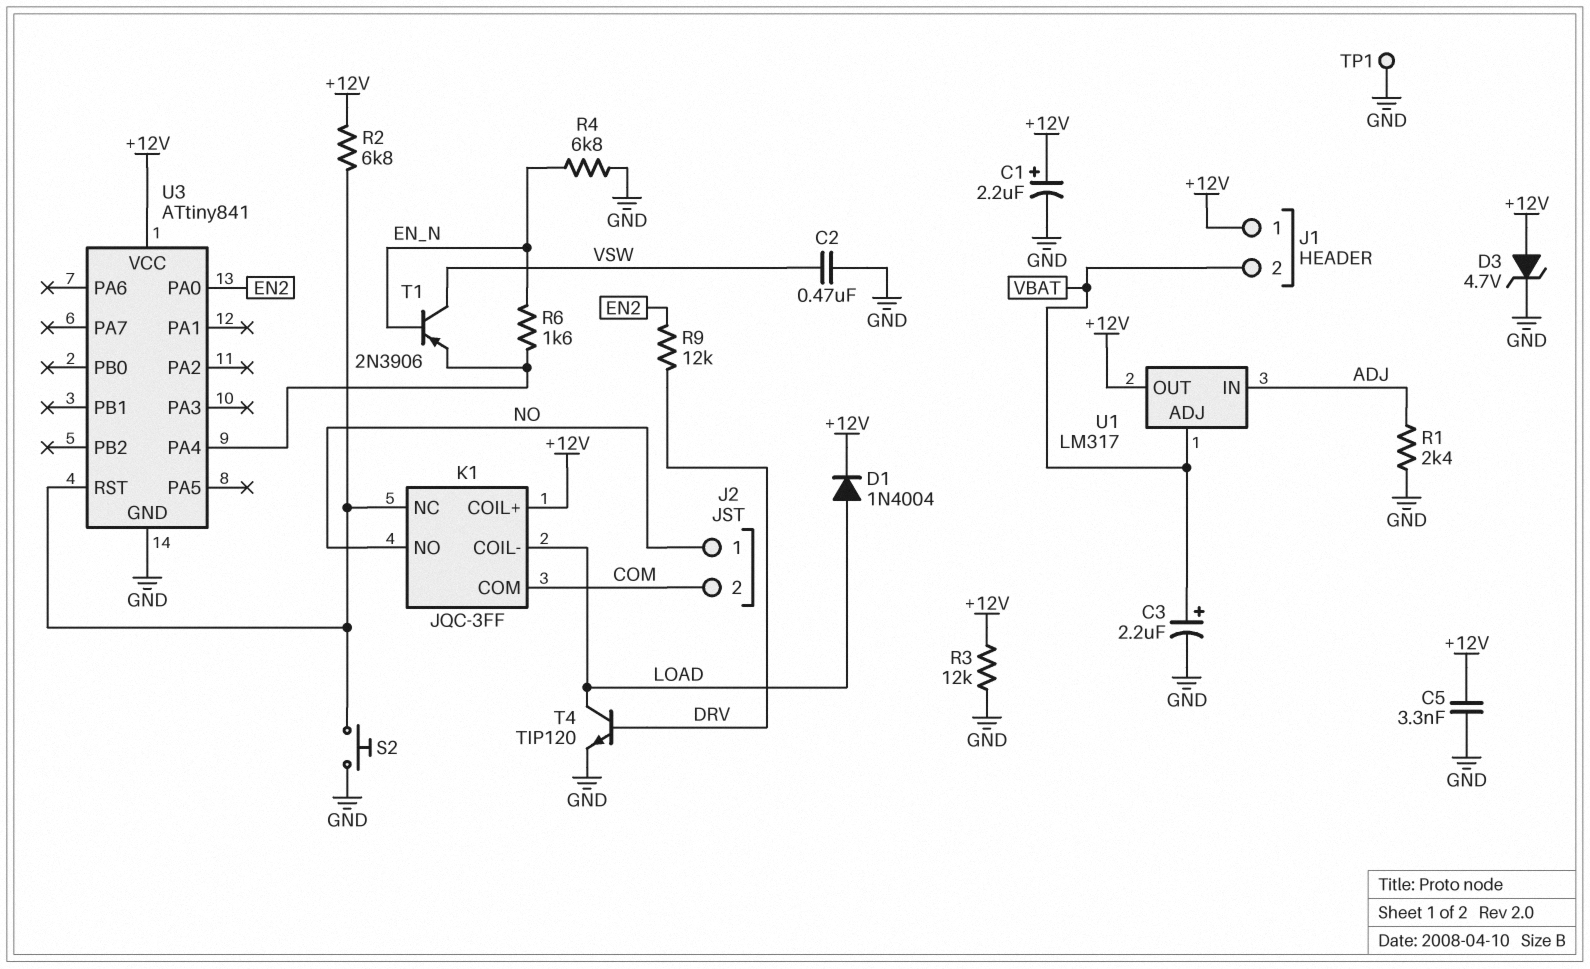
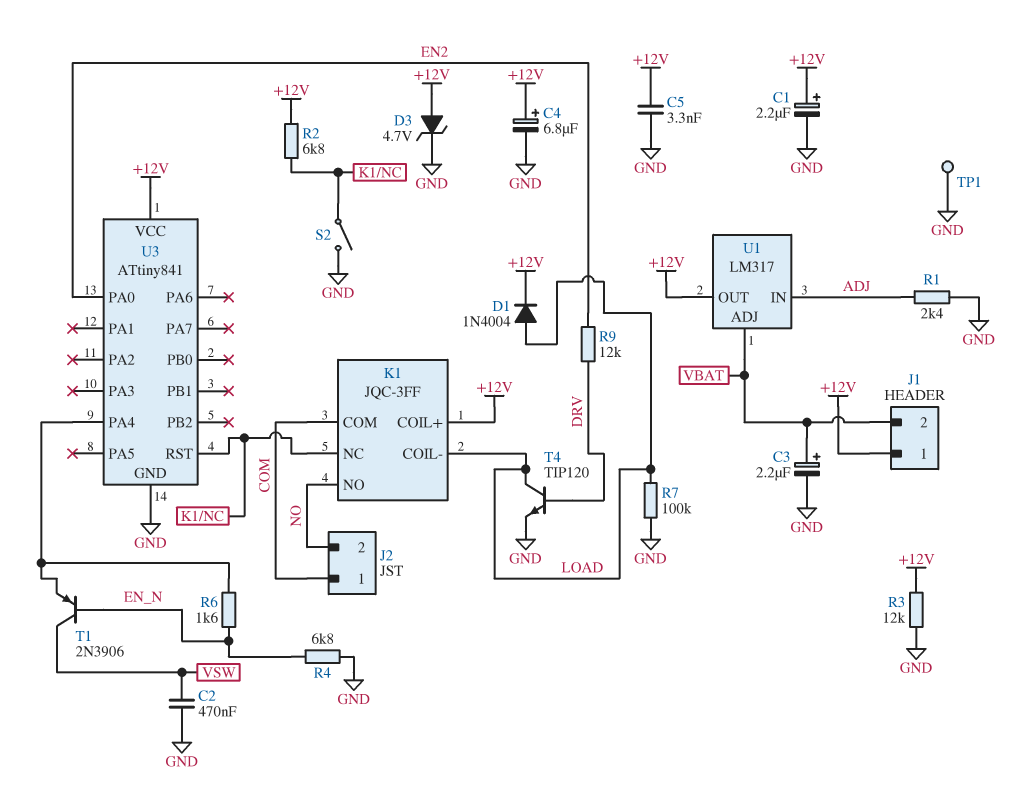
C4: none -> 6.8uF (plus +12V, minus GND)
J2 pin 1: NO -> COM
J2 pin 2: COM -> NO
R7: none -> 100k (GND, LOAD)
S2: button (GND, K1/NC) -> switch (GND, K1/NC)

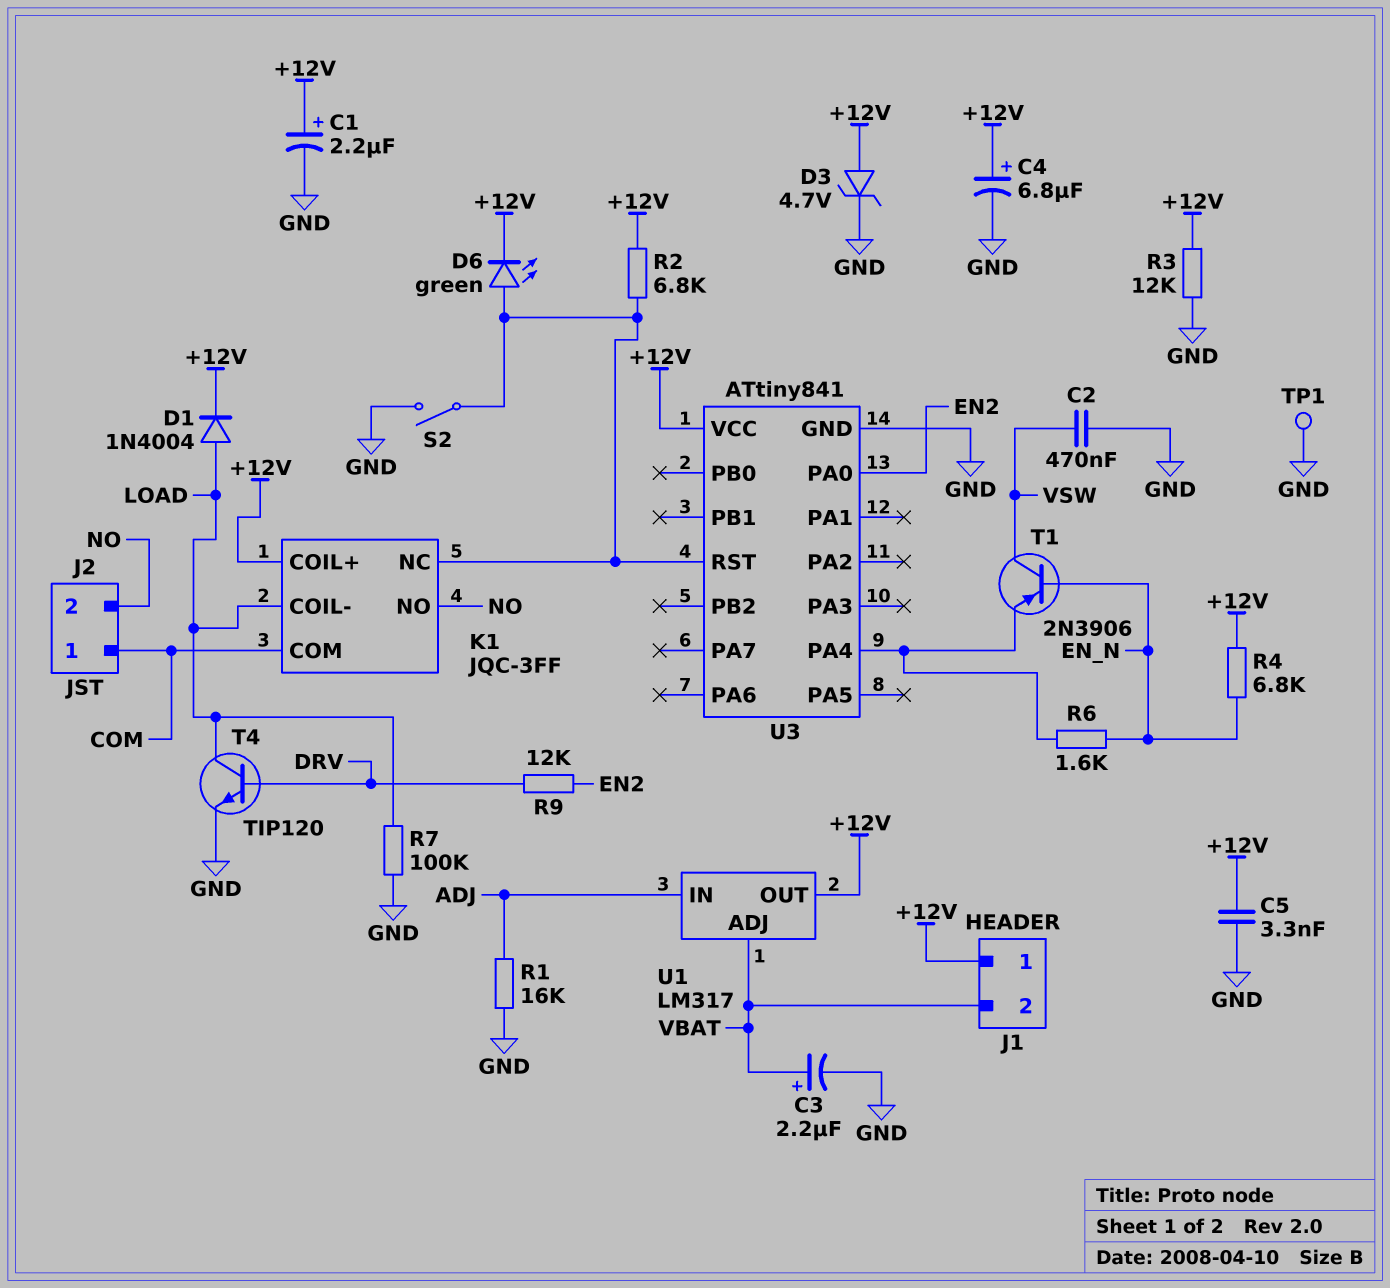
D6: none -> LED green (A K1/NC, K +12V)
R1: 2.4k (ADJ, GND) -> 16k (ADJ, GND)
R4: 6.8k (EN_N, GND) -> 6.8k (+12V, EN_N)

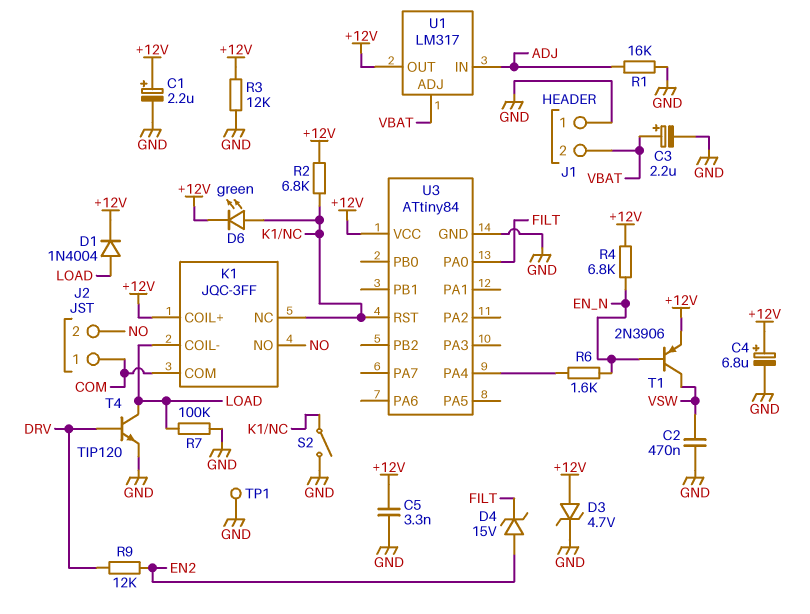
D4: none -> zener 15V (A EN2, K FILT)
J1 pin 1: +12V -> GND
T1: PNP 2N3906 (B EN_N, C VSW, E U3/PA4) -> PNP 2N3906 (B EN_N, C VSW, E +12V)
U3: ATtiny841 -> ATtiny84
U3 pin PA0: EN2 -> FILT

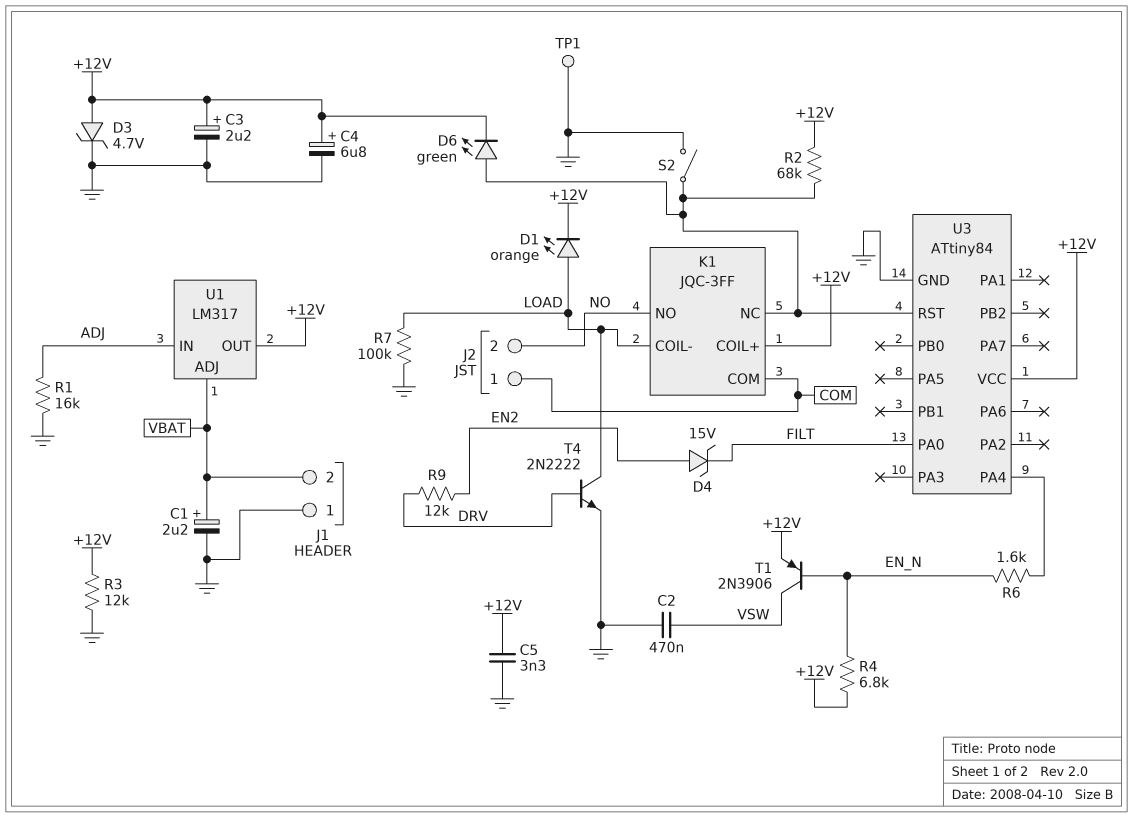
C1: 2.2uF (plus +12V, minus GND) -> 2.2uF (plus VBAT, minus GND)
C3: 2.2uF (plus VBAT, minus GND) -> 2.2uF (plus +12V, minus GND)
D1: diode 1N4004 (A LOAD, K +12V) -> LED orange (A LOAD, K +12V)
R2: 6.8k (+12V, K1/NC) -> 68k (+12V, K1/NC)
T4: NPN TIP120 (B DRV, C LOAD, E GND) -> NPN 2N2222 (B DRV, C LOAD, E GND)

